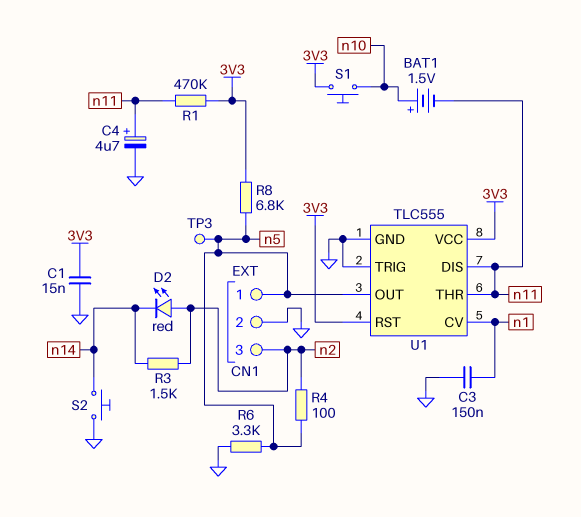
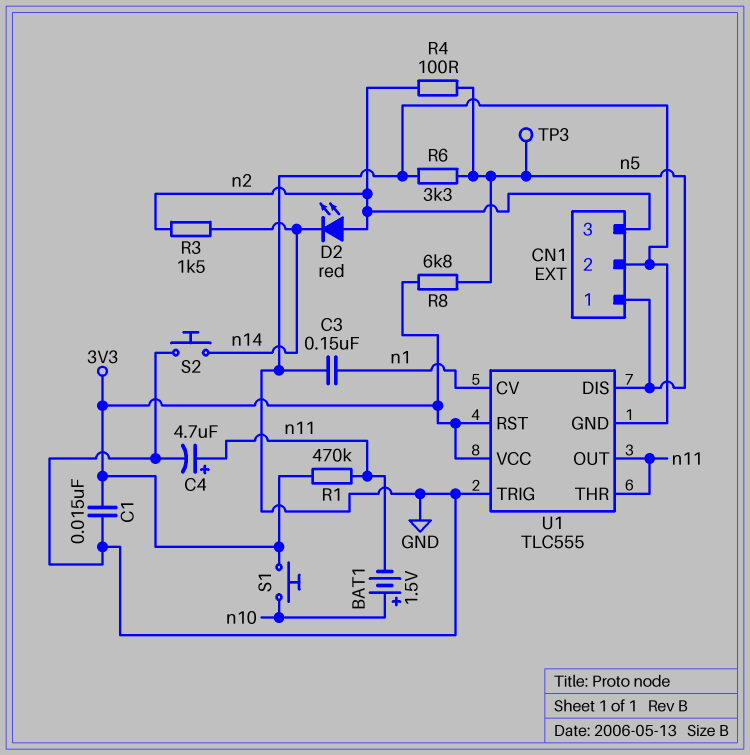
U1 pin DIS: n11 -> n5
U1 pin OUT: n5 -> n11

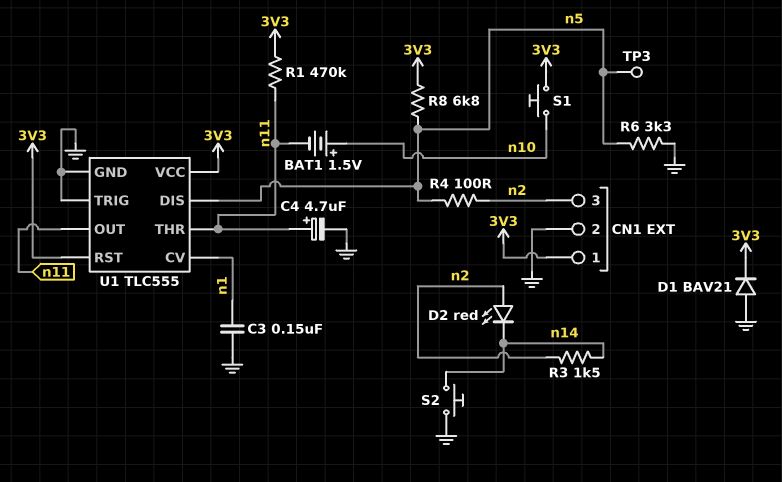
C1: 15nF (3V3, GND) -> none
CN1 pin 1: n5 -> 3V3
D1: none -> diode BAV21 (A GND, K 3V3)

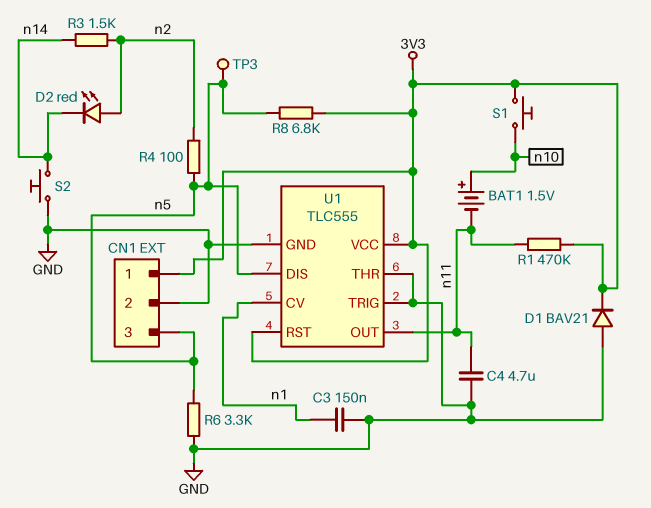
C4: 4.7uF (plus n11, minus GND) -> 4.7uF (GND, n11)
CN1 pin 3: n2 -> n5
U1 pin THR: n11 -> GND

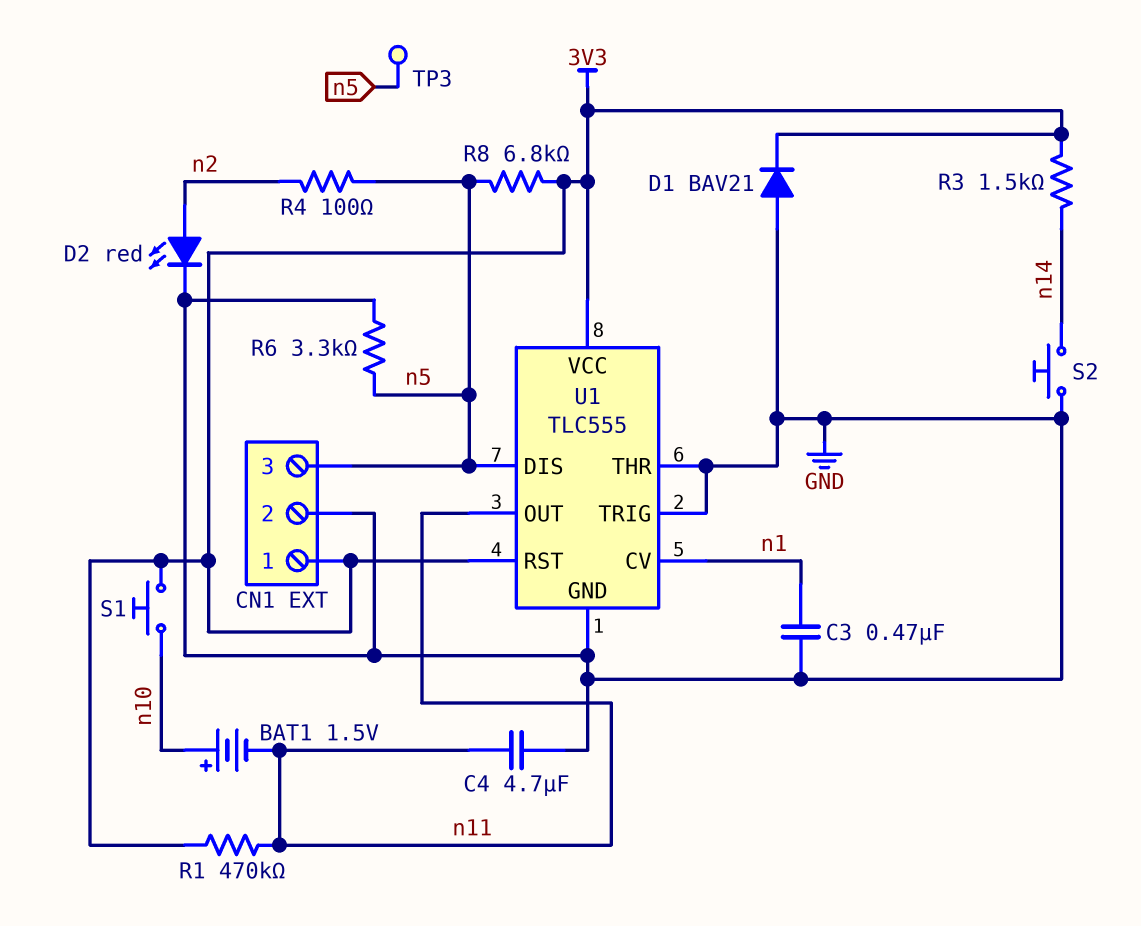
C3: 150nF (GND, n1) -> 470nF (GND, n1)
D2: LED red (A n2, K n14) -> LED red (A n2, K GND)
R3: 1.5k (n2, n14) -> 1.5k (3V3, n14)

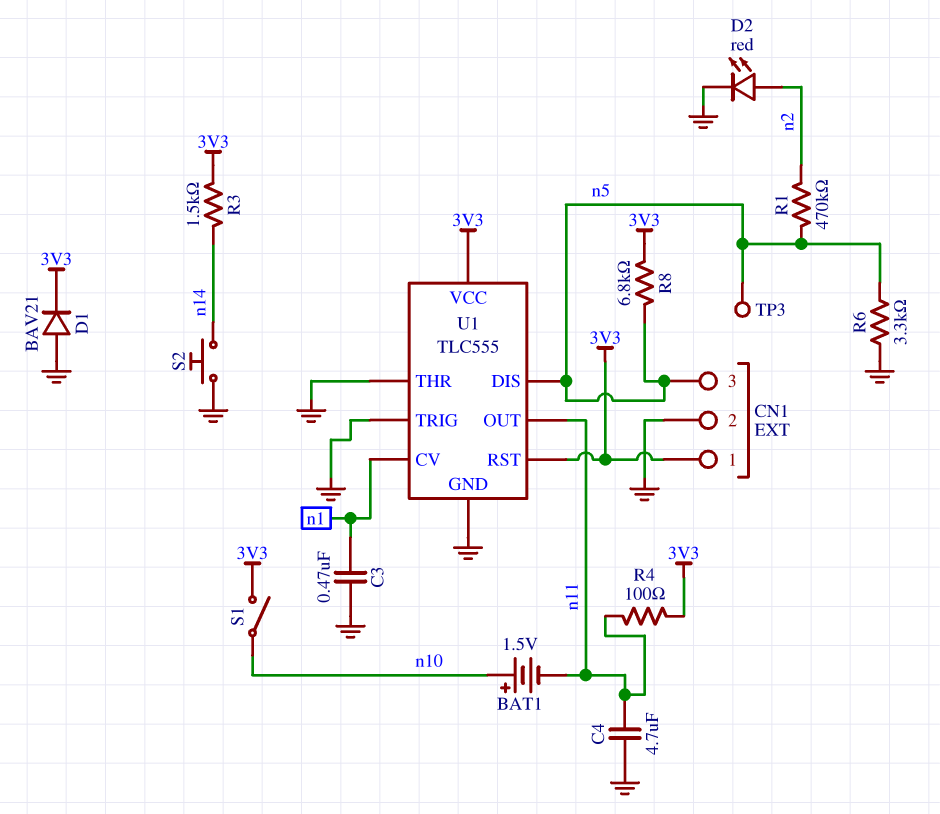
R1: 470k (3V3, n11) -> 470k (n2, n5)
R4: 100 (n2, n5) -> 100 (3V3, n11)
S1: button (3V3, n10) -> switch (3V3, n10)

